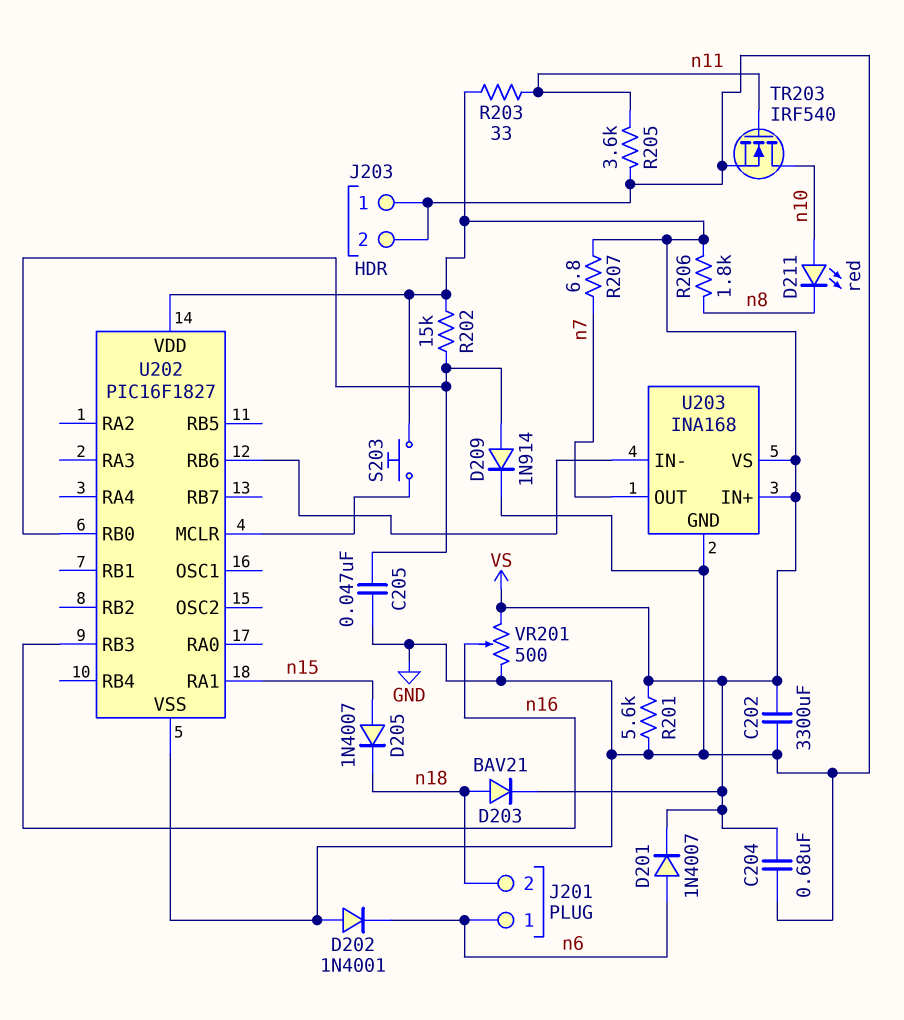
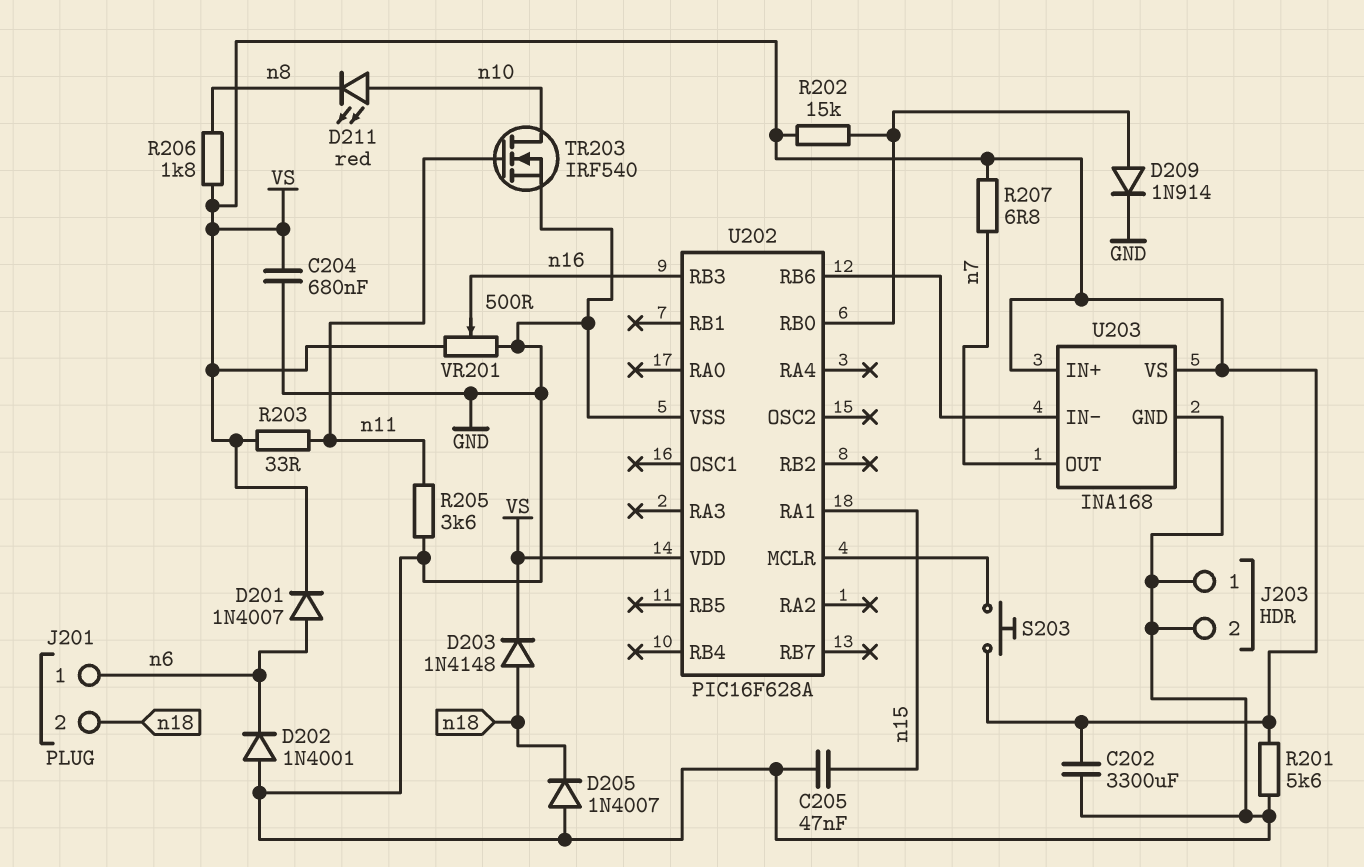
C205: 47nF (GND, U202/RB0) -> 47nF (GND, n15)
D203: diode BAV21 (A n18, K VS) -> diode 1N4148 (A n18, K VS)
D205: diode 1N4007 (A n15, K n18) -> diode 1N4007 (A GND, K n18)
U202: PIC16F1827 -> PIC16F628A

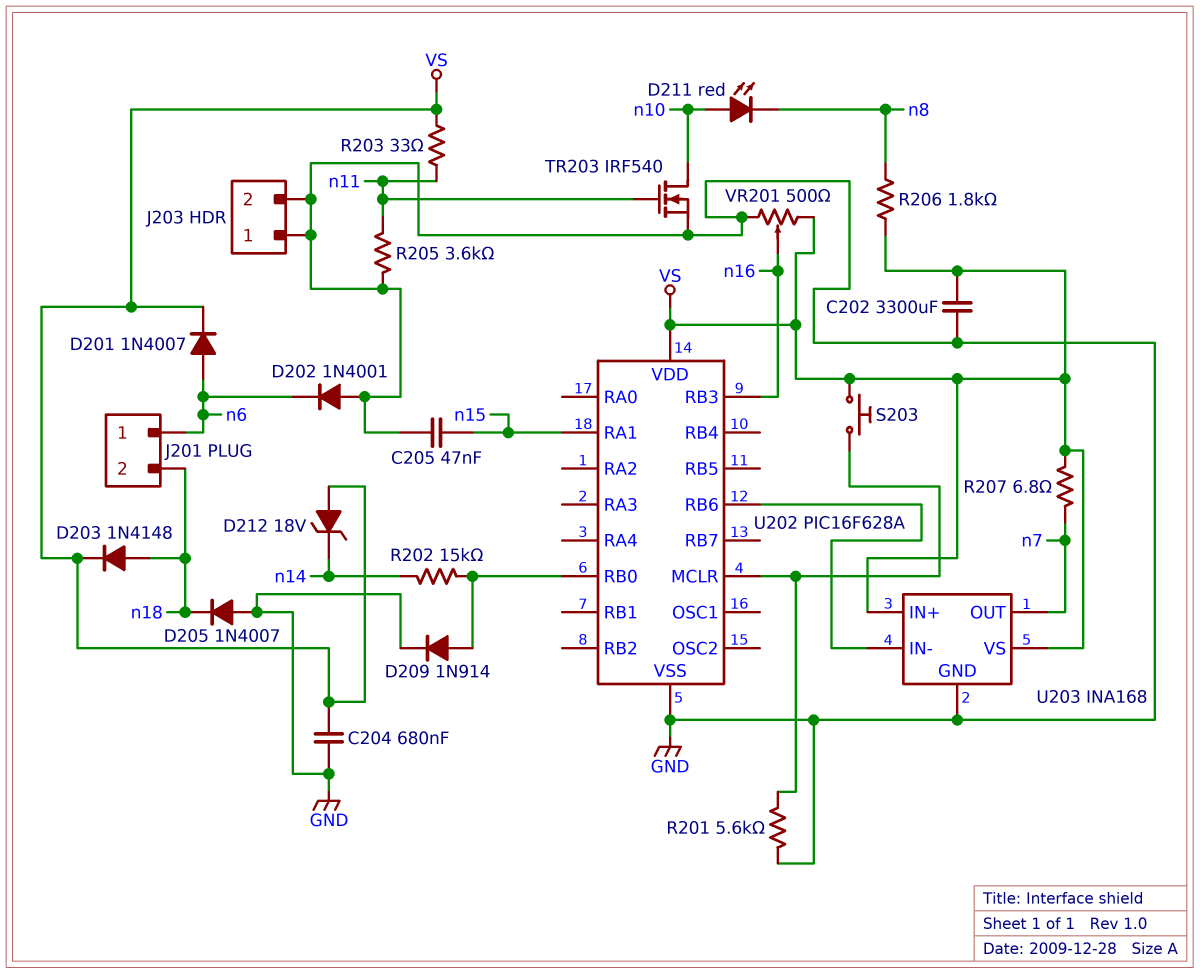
D212: none -> zener 18V (A VS, K n14)
R201: 5.6k (GND, VS) -> 5.6k (GND, U202/MCLR)
R202: 15k (U202/RB0, VS) -> 15k (U202/RB0, n14)

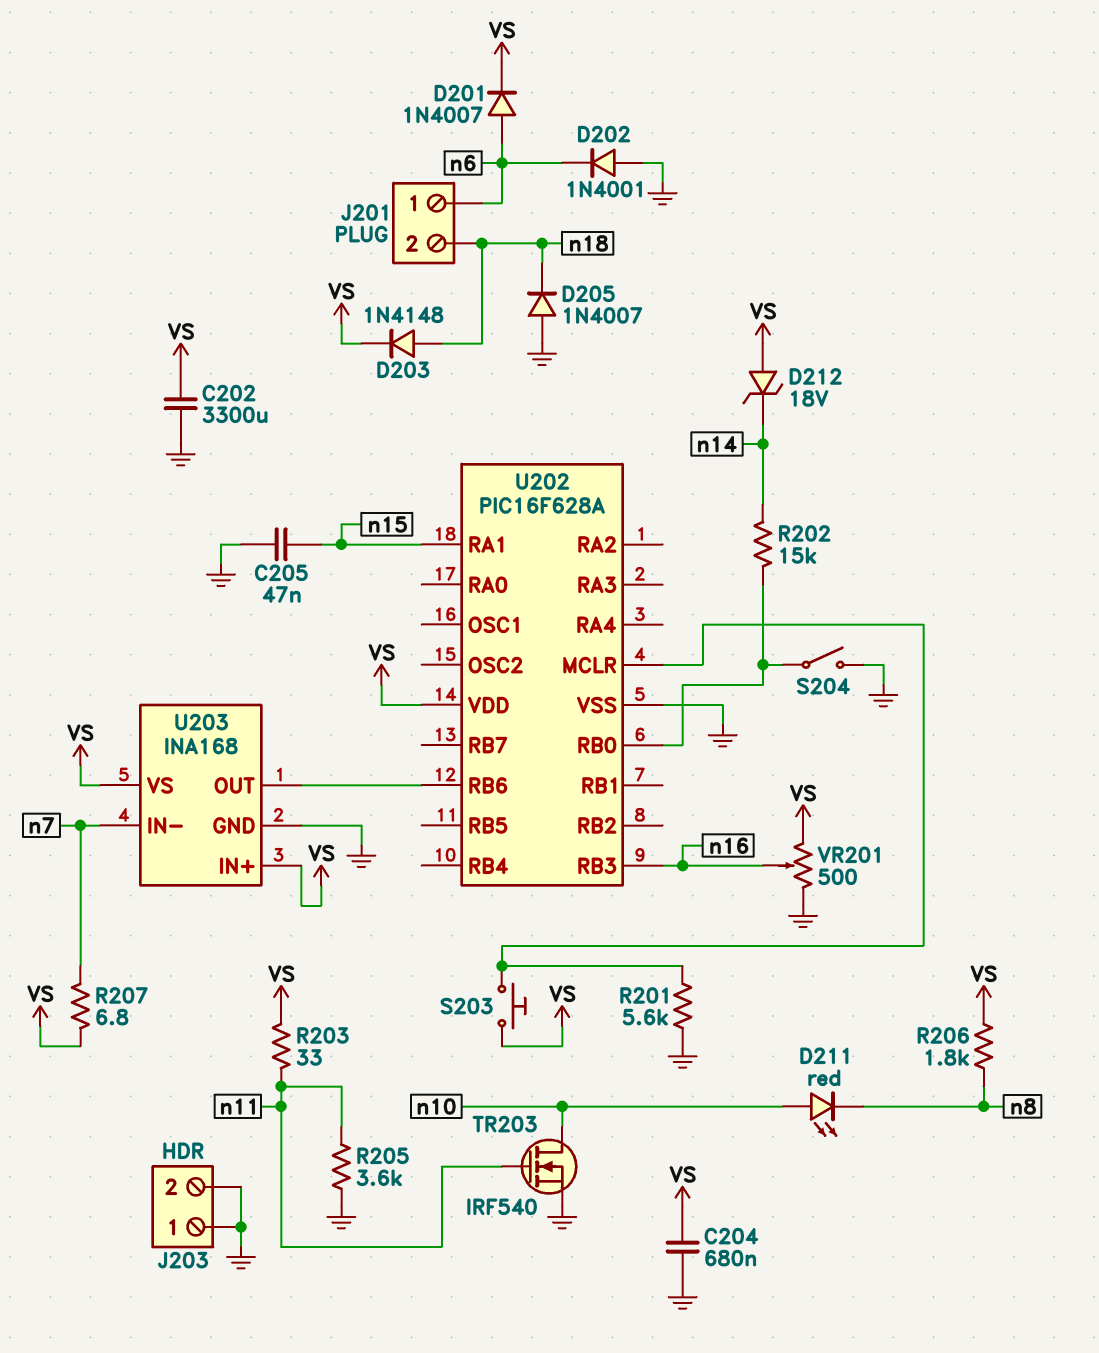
D209: diode 1N914 (A U202/RB0, K GND) -> none
S204: none -> switch (GND, U202/RB0)
U203 pin IN-: U202/RB6 -> n7
U203 pin OUT: n7 -> U202/RB6

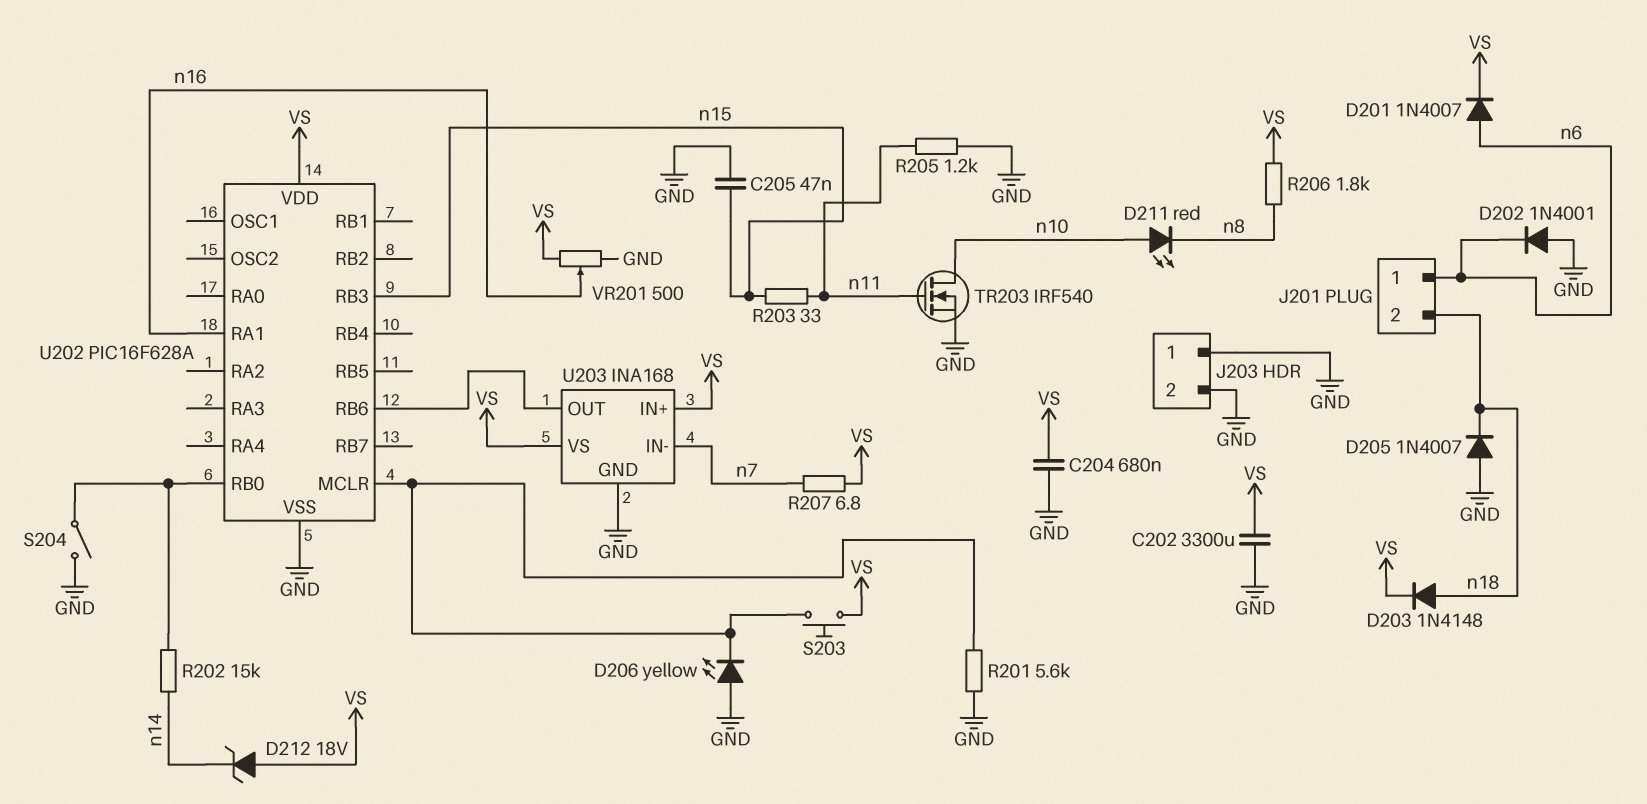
D206: none -> LED yellow (A GND, K U202/MCLR)
R203: 33 (VS, n11) -> 33 (n11, n15)
R205: 3.6k (GND, n11) -> 1.2k (GND, n11)
U202 pin RA1: n15 -> n16
U202 pin RB3: n16 -> n15

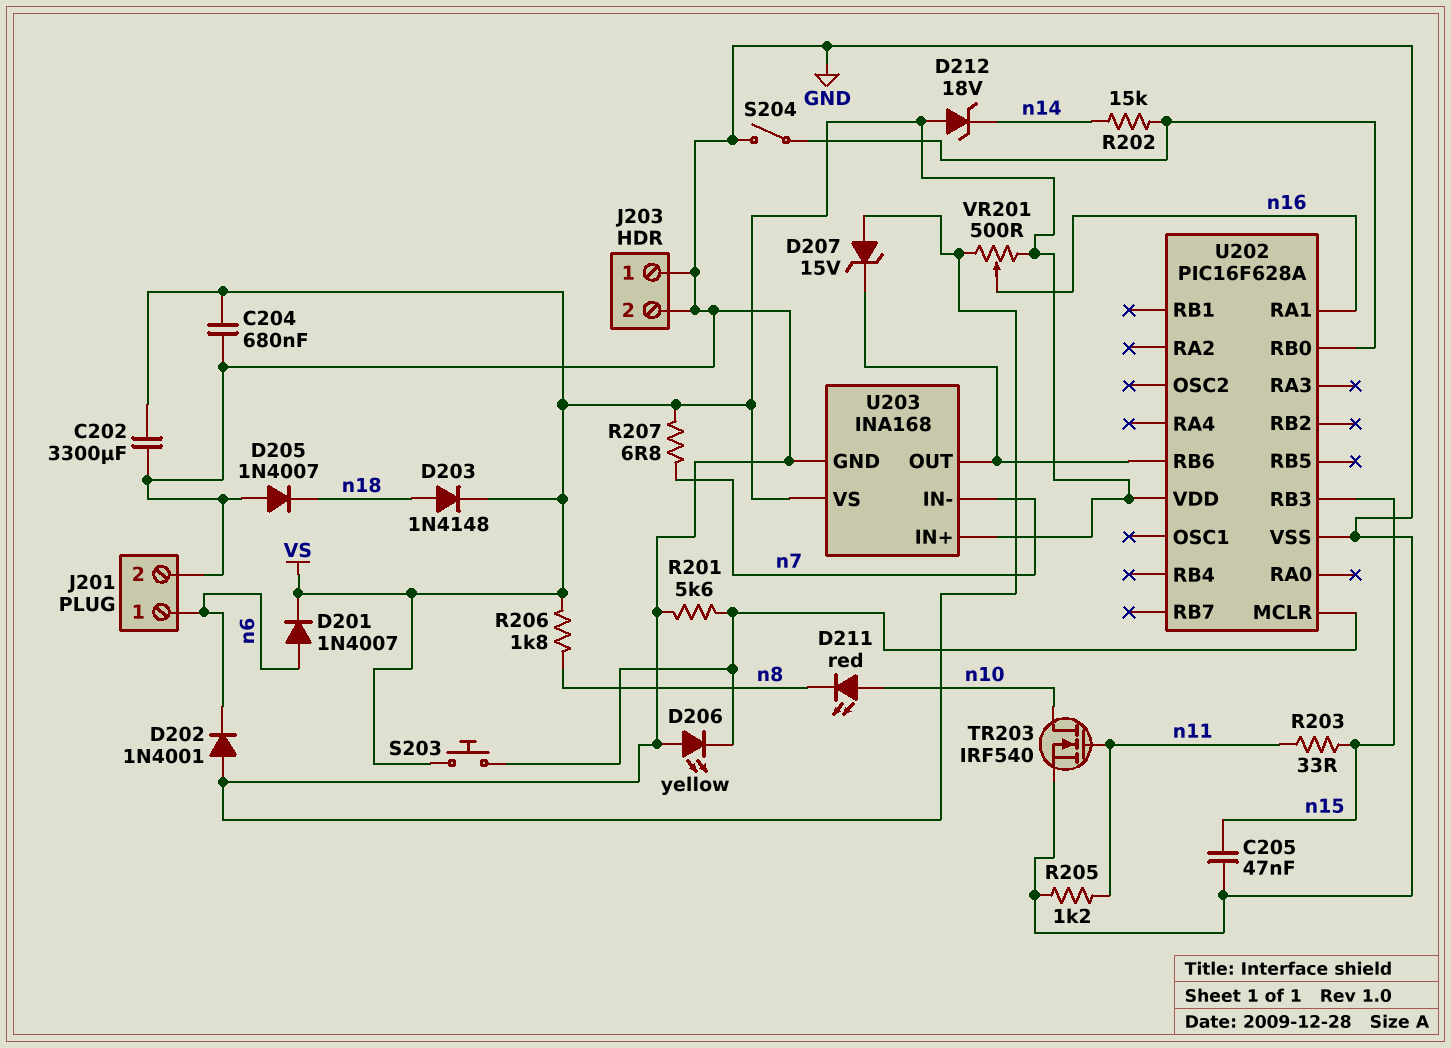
D207: none -> zener 15V (A GND, K U202/RB6)
J201 pin 2: n18 -> GND

